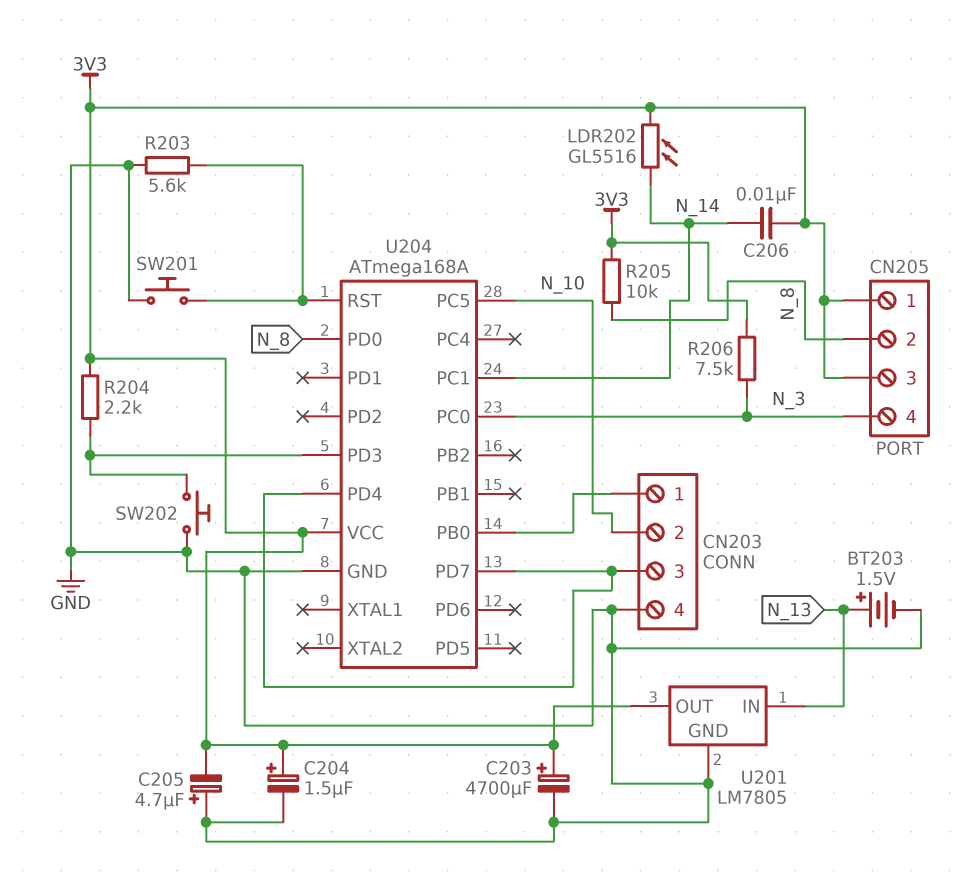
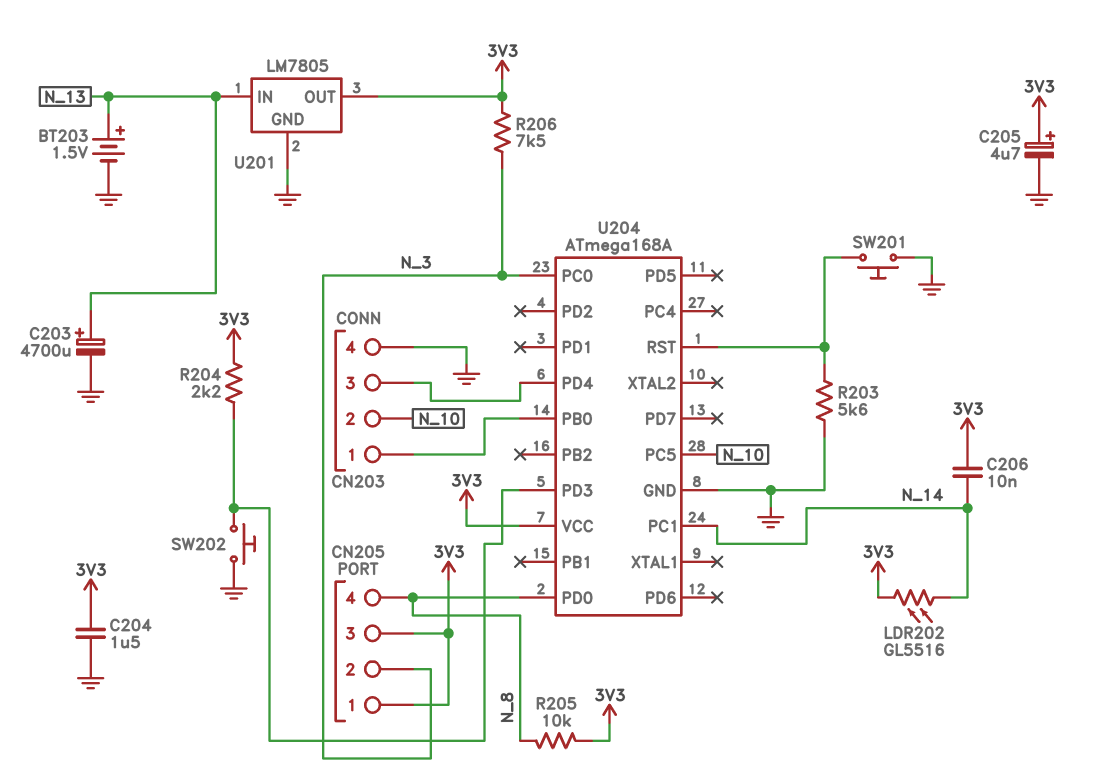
C203: 4700uF (plus 3V3, minus GND) -> 4700uF (plus N_13, minus GND)
C204: 1.5uF (plus 3V3, minus GND) -> 1.5uF (3V3, GND)
C205: 4.7uF (plus GND, minus 3V3) -> 4.7uF (plus 3V3, minus GND)
CN205 pin 2: N_8 -> N_3
CN205 pin 4: N_3 -> N_8
U204 pin PD7: CN203/3 -> none

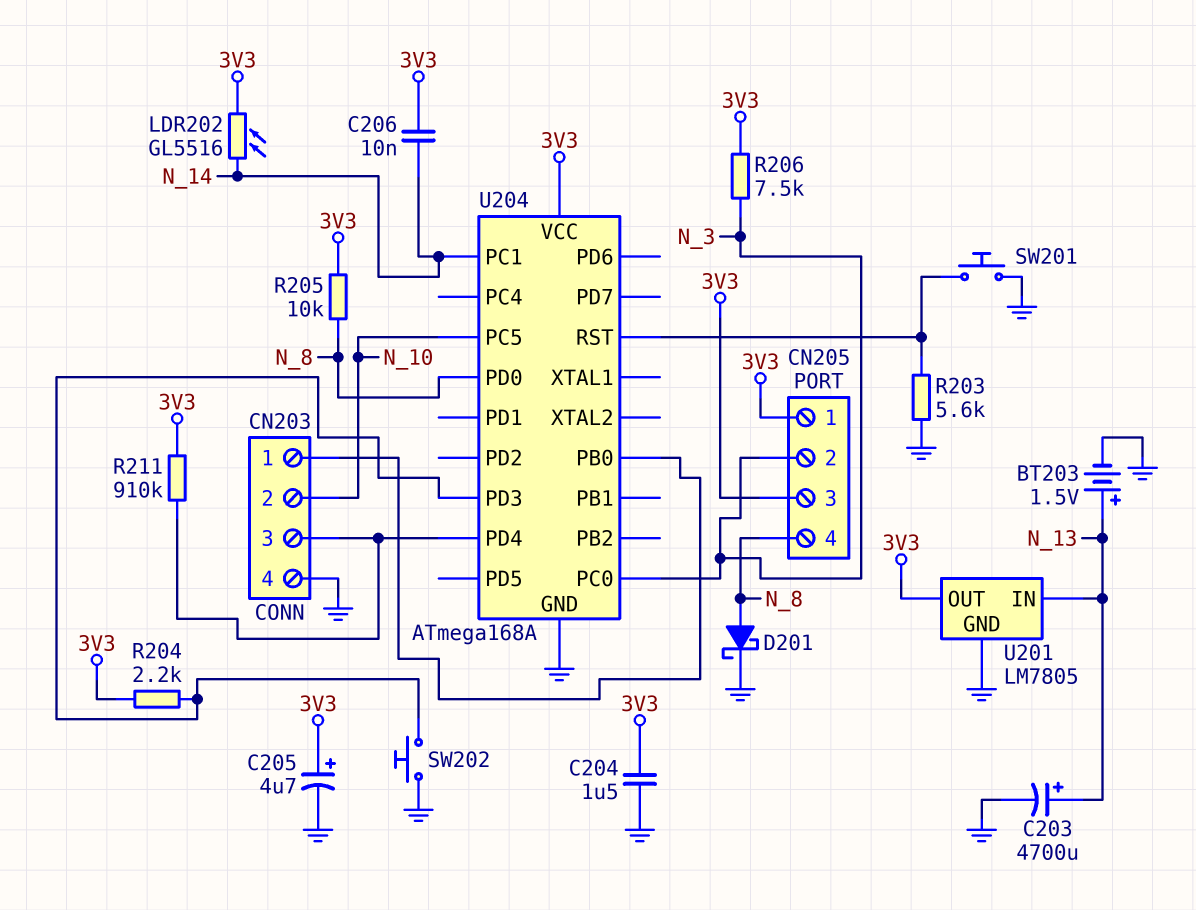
D201: none -> schottky (A N_8, K GND)
R211: none -> 910k (3V3, CN203/3)

